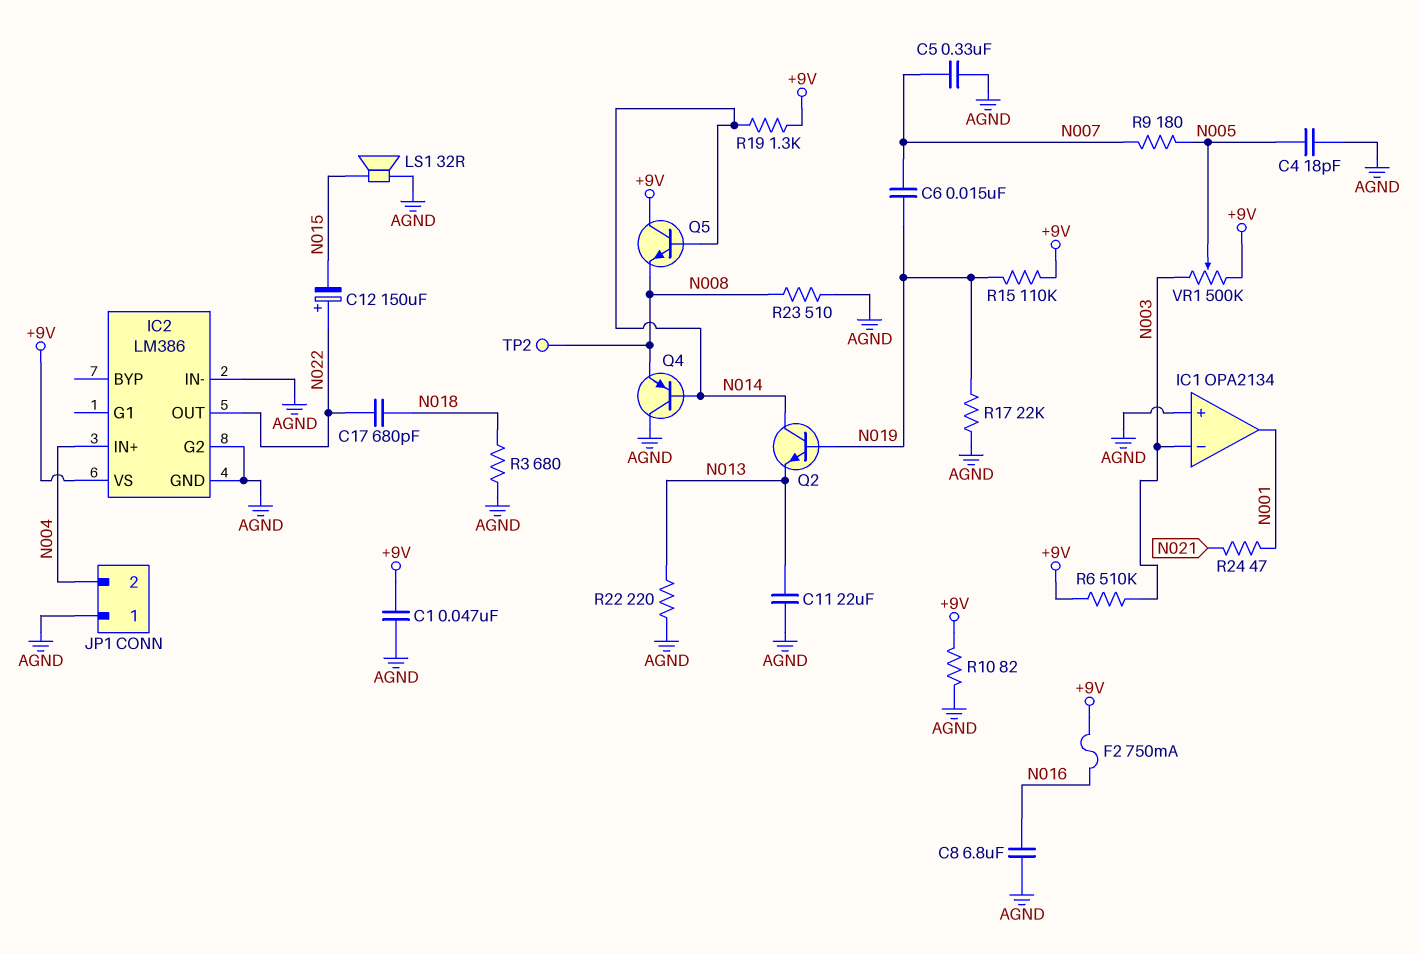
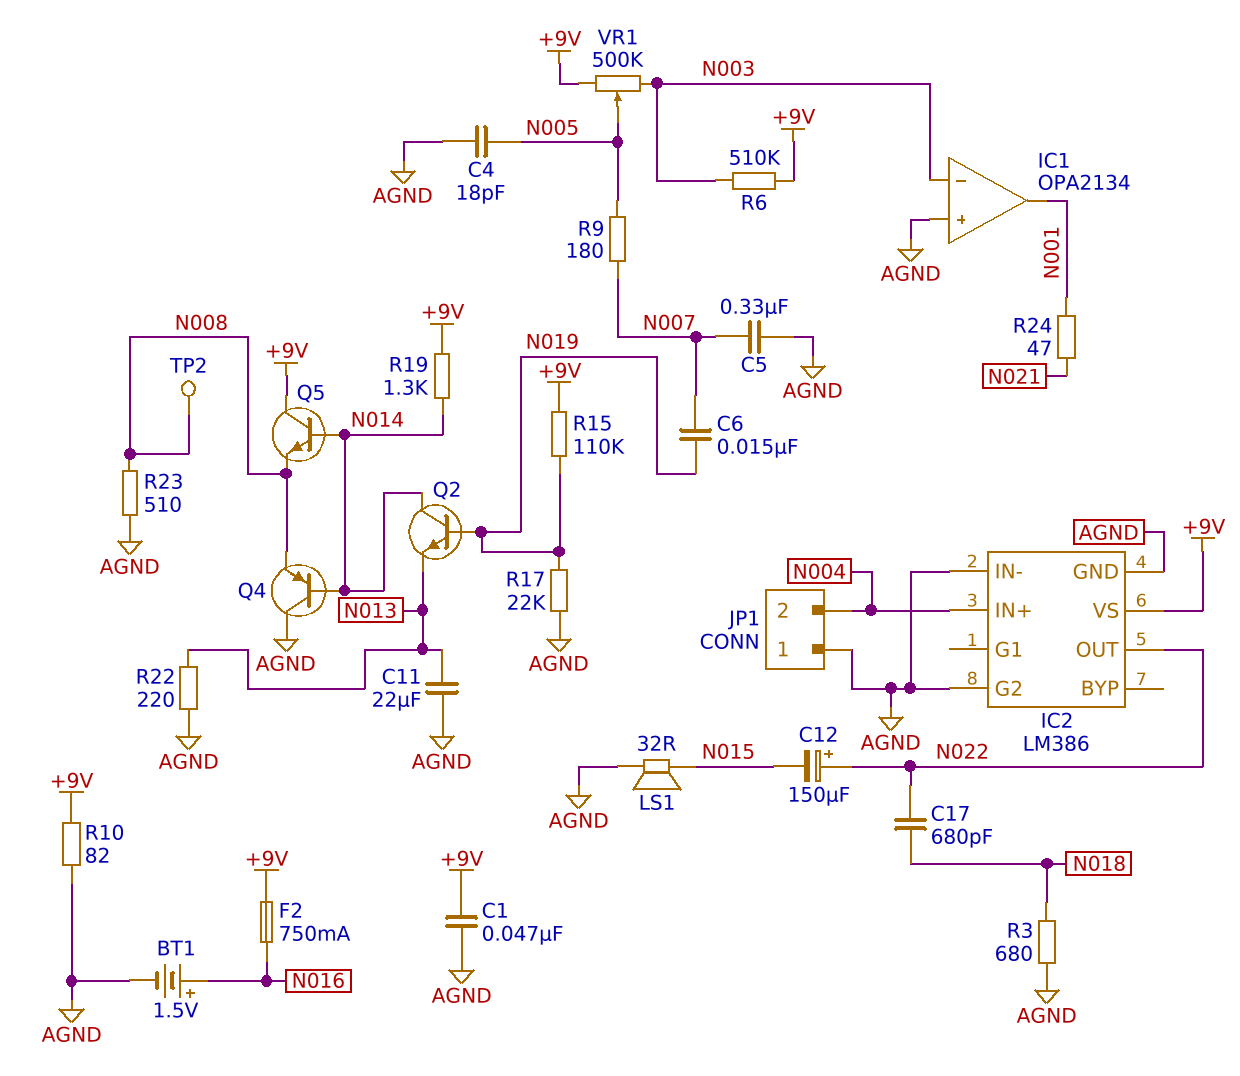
BT1: none -> 1.5V (plus N016, minus AGND)
C8: 6.8uF (AGND, N016) -> none

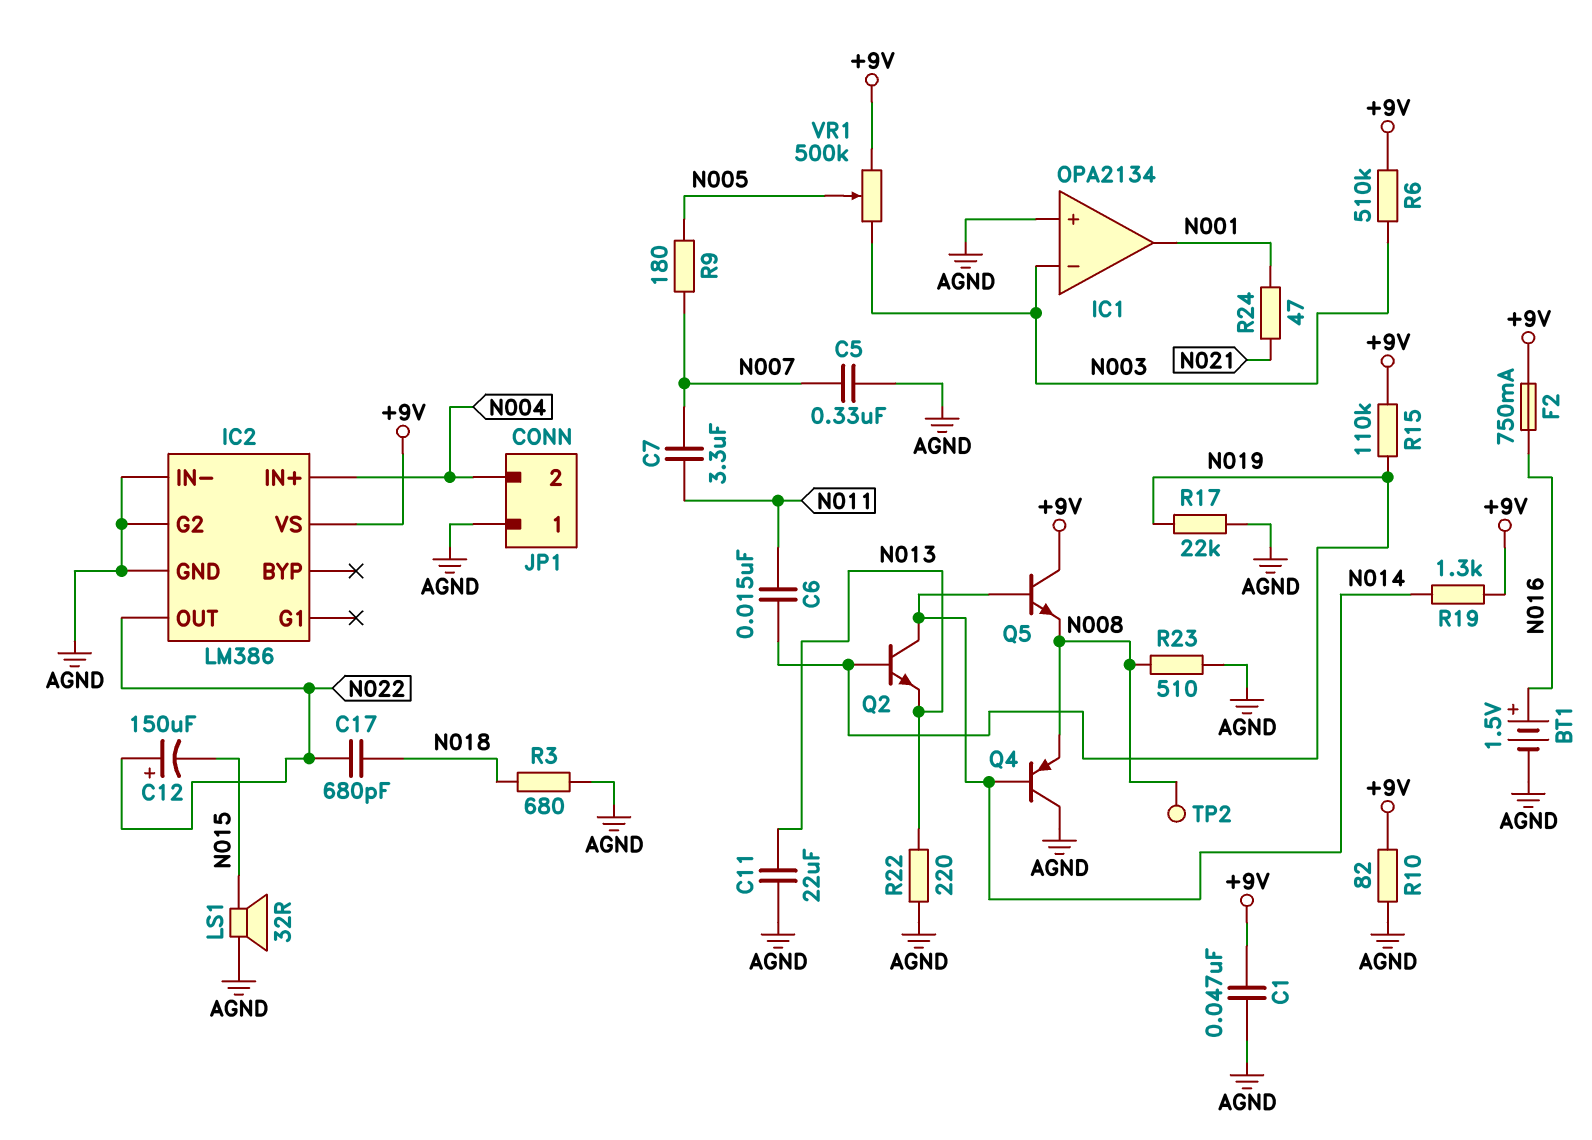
C4: 18pF (AGND, N005) -> none
C6: 15nF (N007, N019) -> 15nF (N011, N019)
C7: none -> 3.3uF (N007, N011)

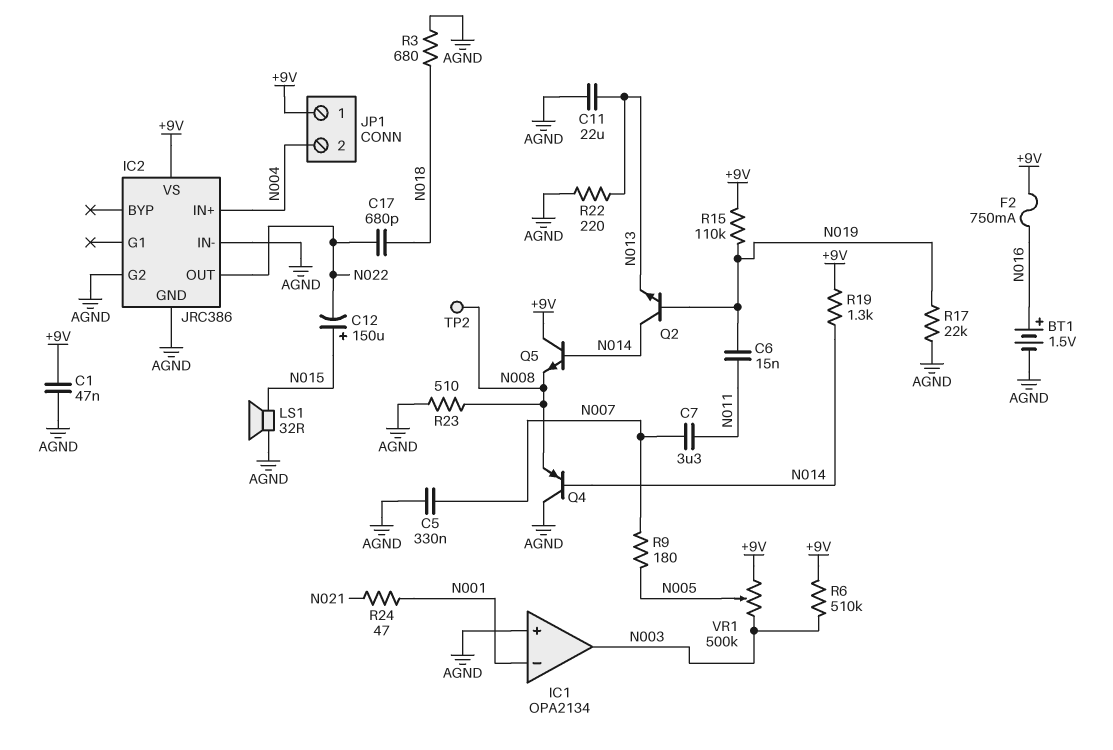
C12: 150uF (plus N022, minus N015) -> 150uF (plus N015, minus N022)
IC1 pin in-: N003 -> N001
IC1 pin out: N001 -> N003
IC2: LM386 -> JRC386
JP1 pin 1: AGND -> +9V
R10: 82 (+9V, AGND) -> none

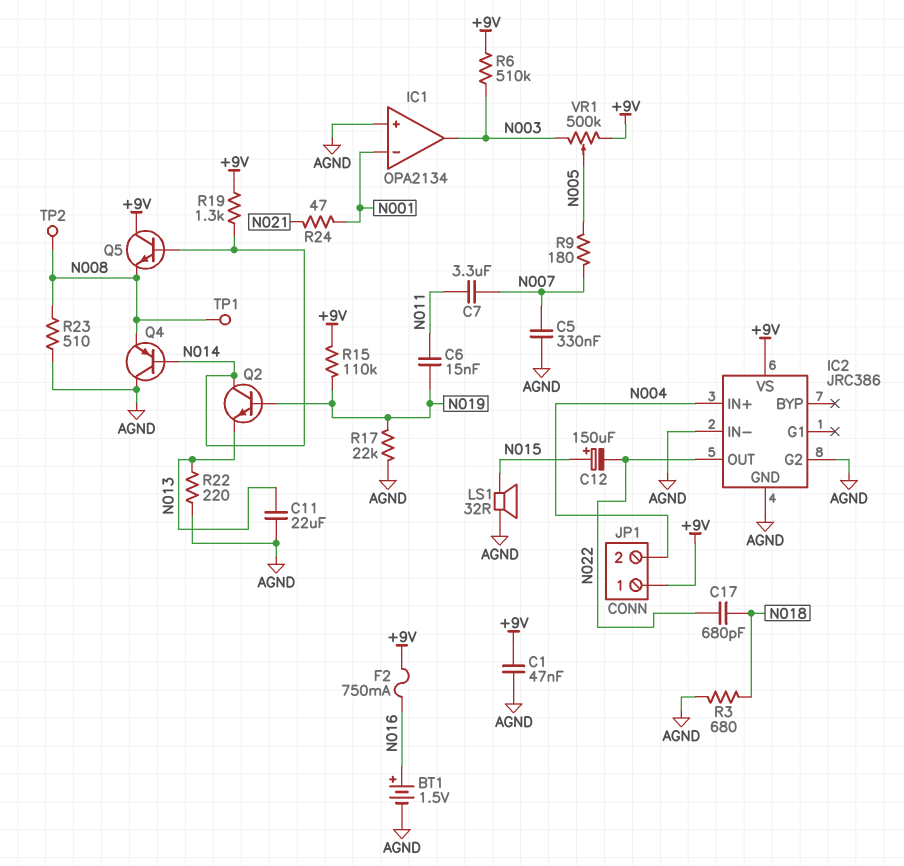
TP1: none -> test point (N008)

